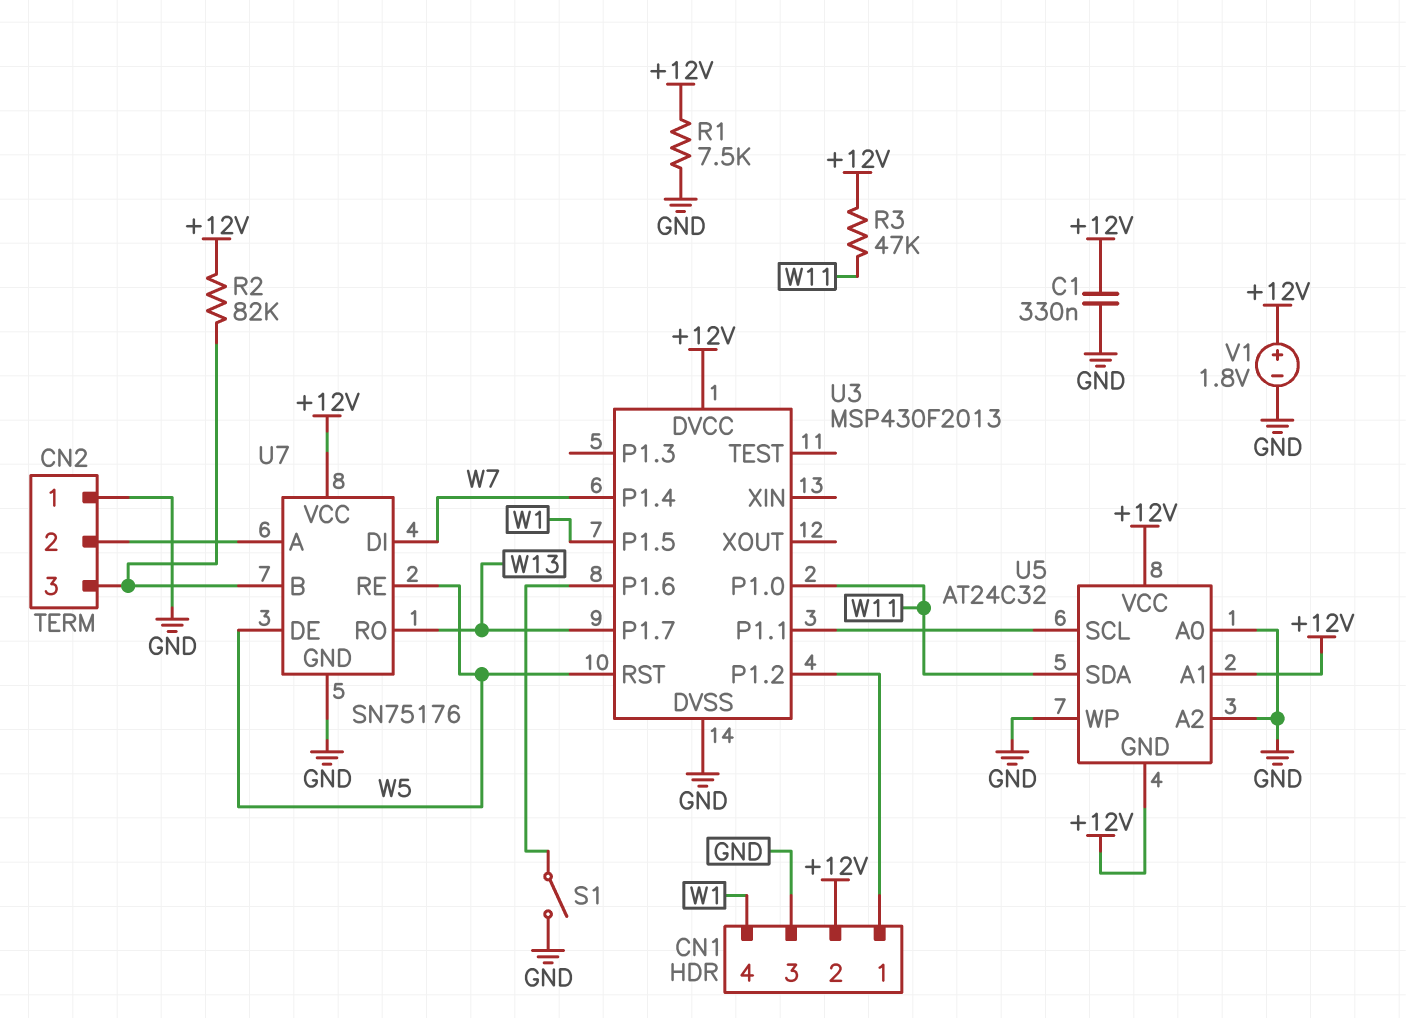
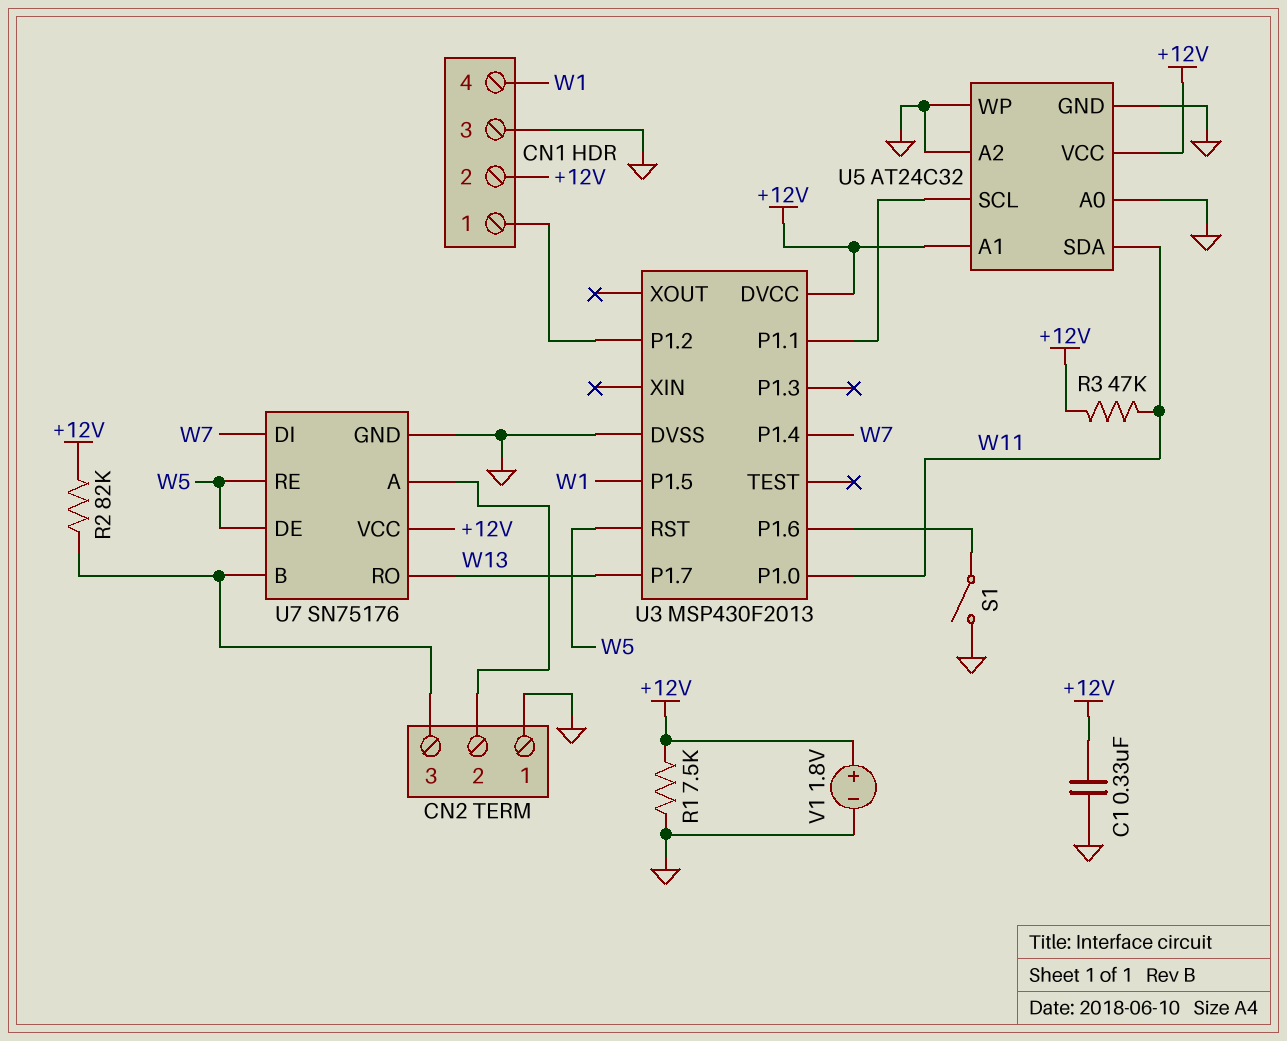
U5 pin GND: +12V -> GND

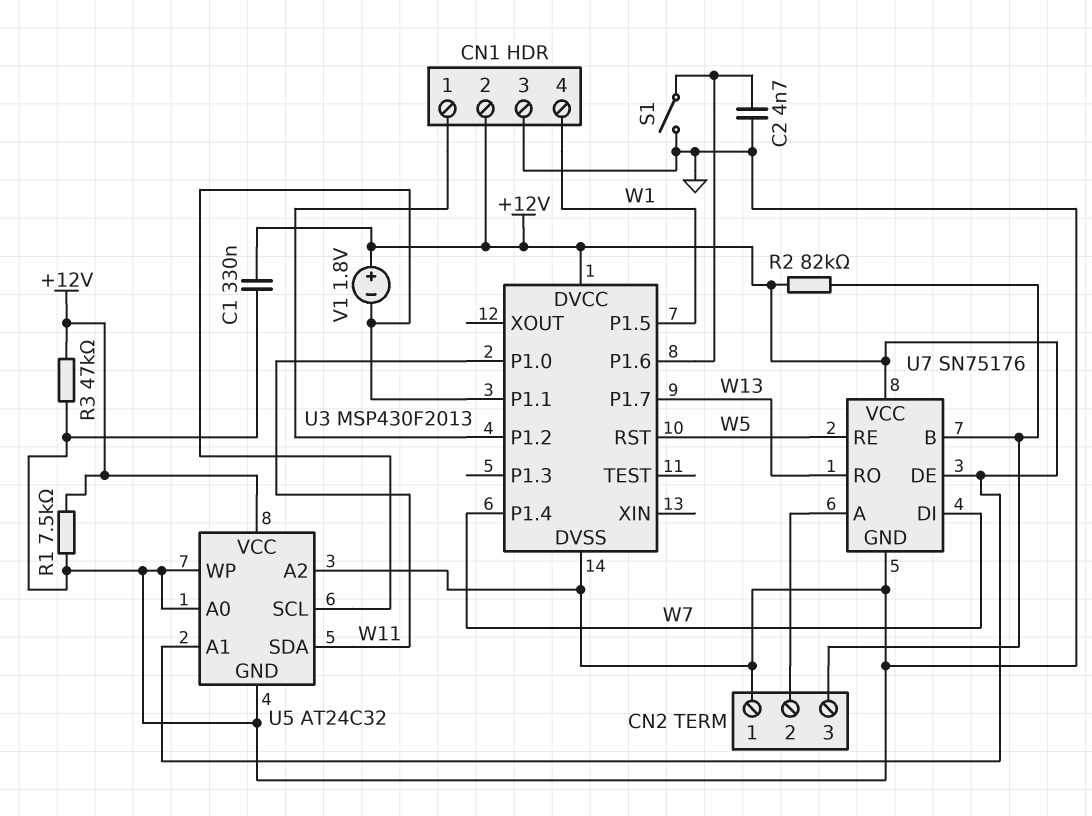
C2: none -> 4.7nF (GND, U3/P1.6)
R3: 47k (+12V, W11) -> 47k (+12V, GND)
U7 pin DE: W5 -> +12V
V1: 1.8V (plus +12V, minus GND) -> 1.8V (plus +12V, minus U3/P1.1)

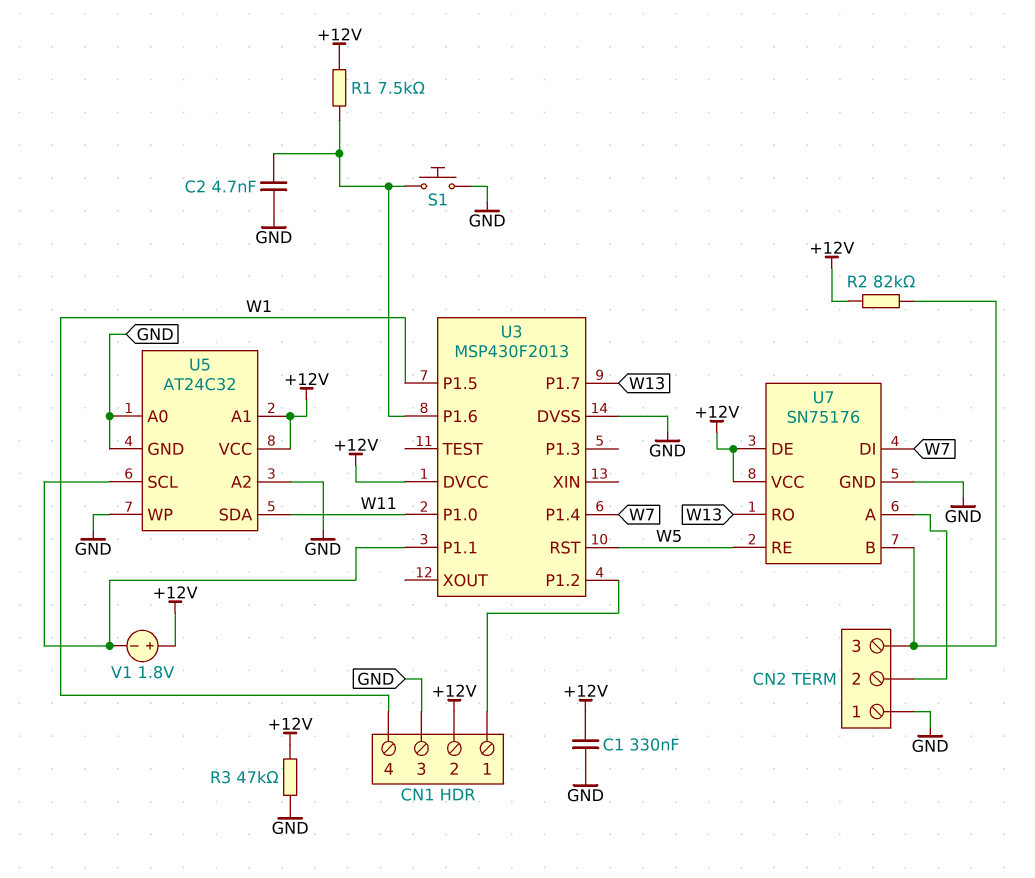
R1: 7.5k (+12V, GND) -> 7.5k (+12V, U3/P1.6)
S1: switch (GND, U3/P1.6) -> button (GND, U3/P1.6)

